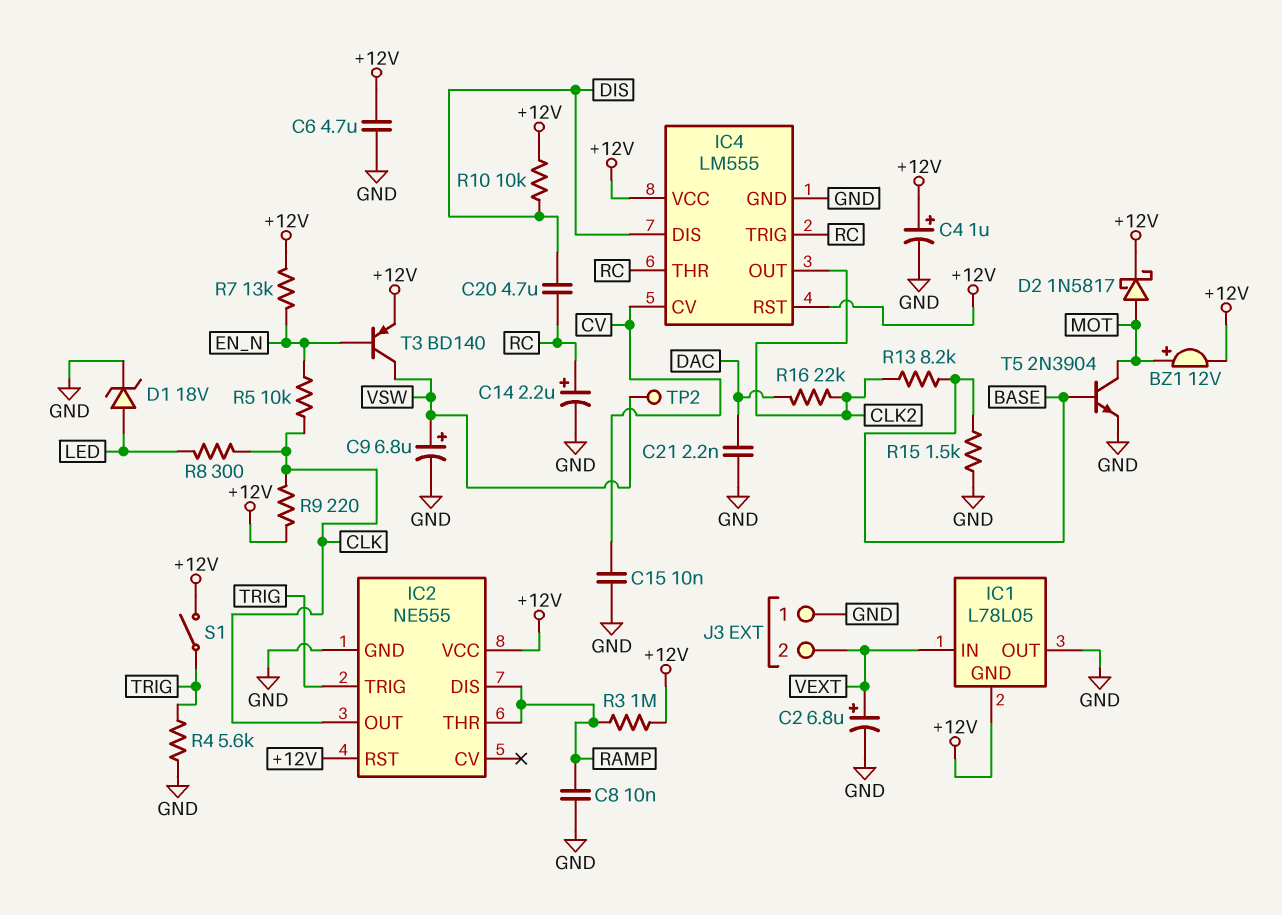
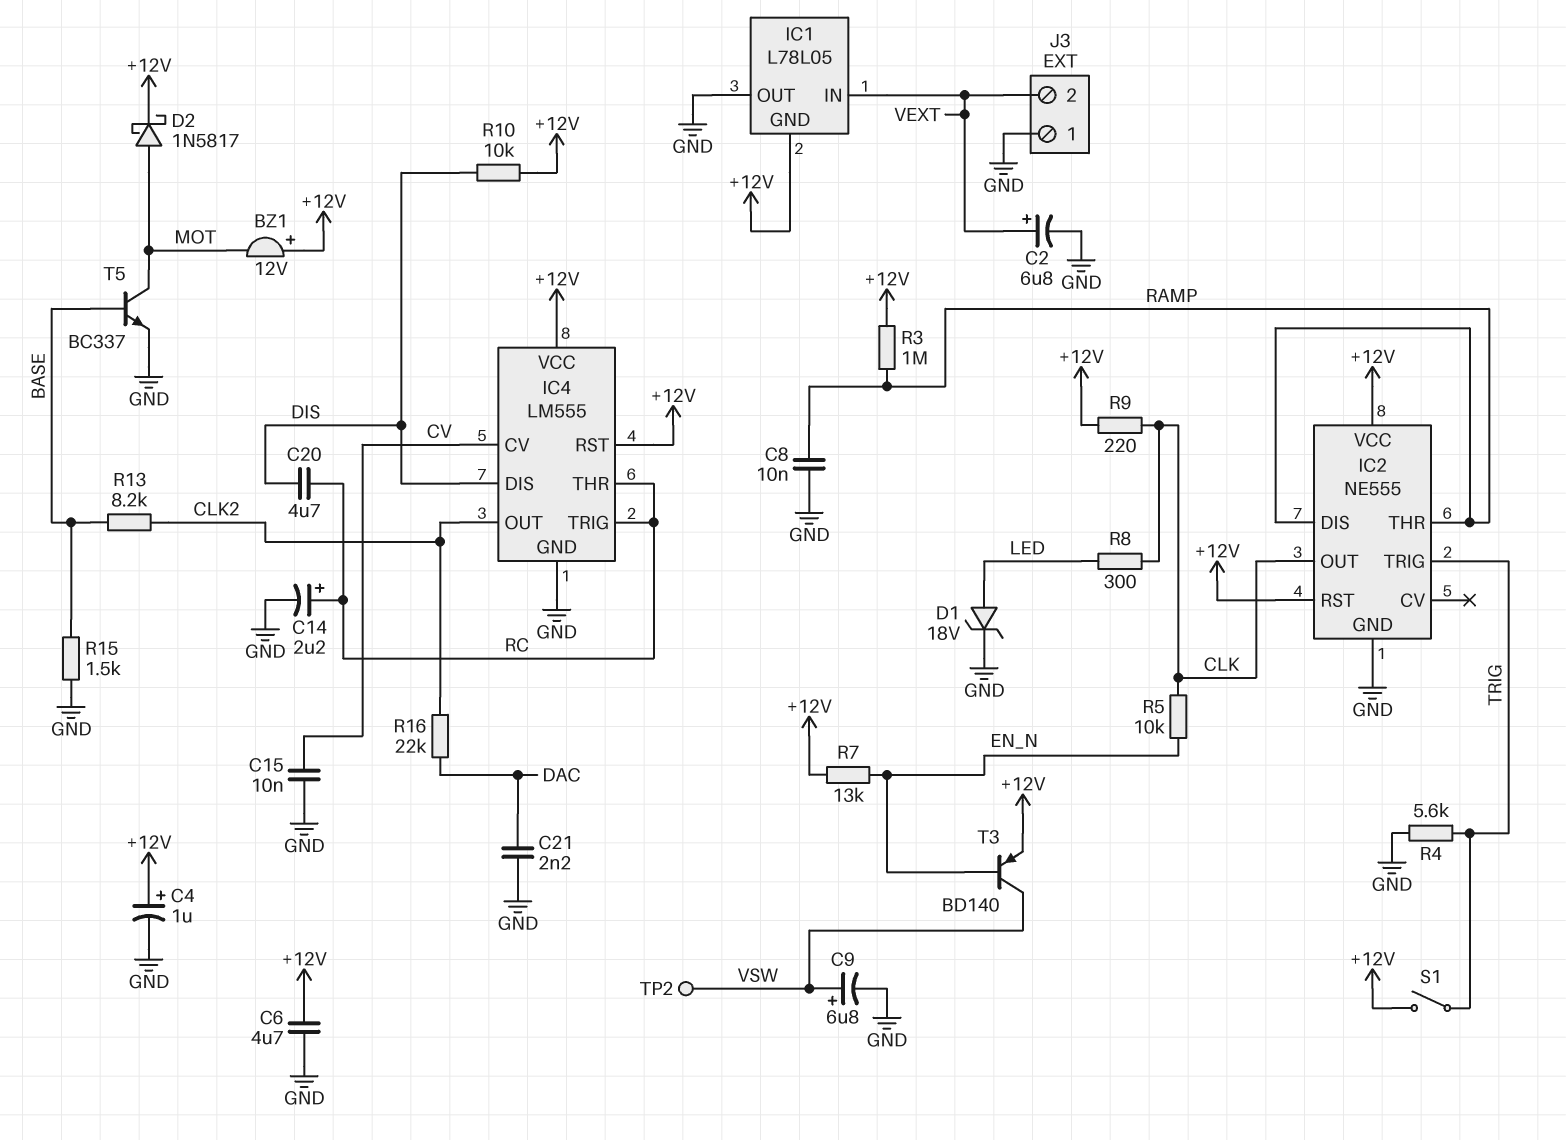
BZ1: buzzer 12V (plus MOT, minus +12V) -> buzzer 12V (plus +12V, minus MOT)
T5: NPN 2N3904 (B BASE, C MOT, E GND) -> NPN BC337 (B BASE, C MOT, E GND)

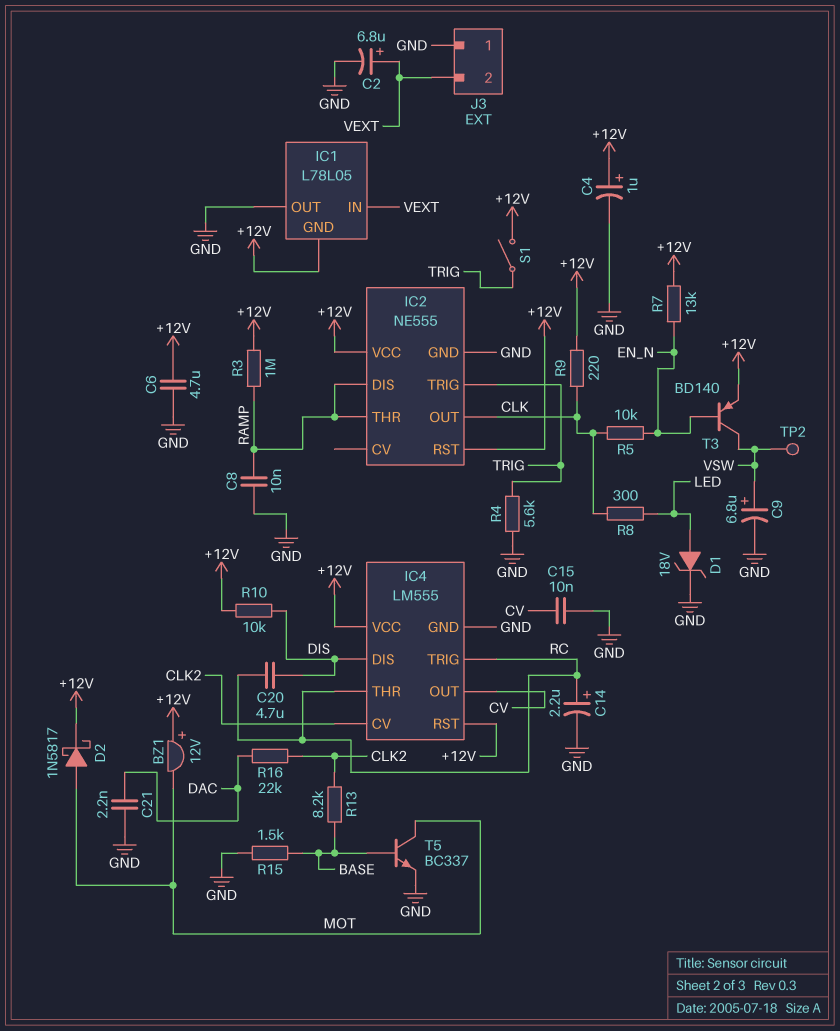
IC4 pin CV: CV -> CLK2
IC4 pin OUT: CLK2 -> CV

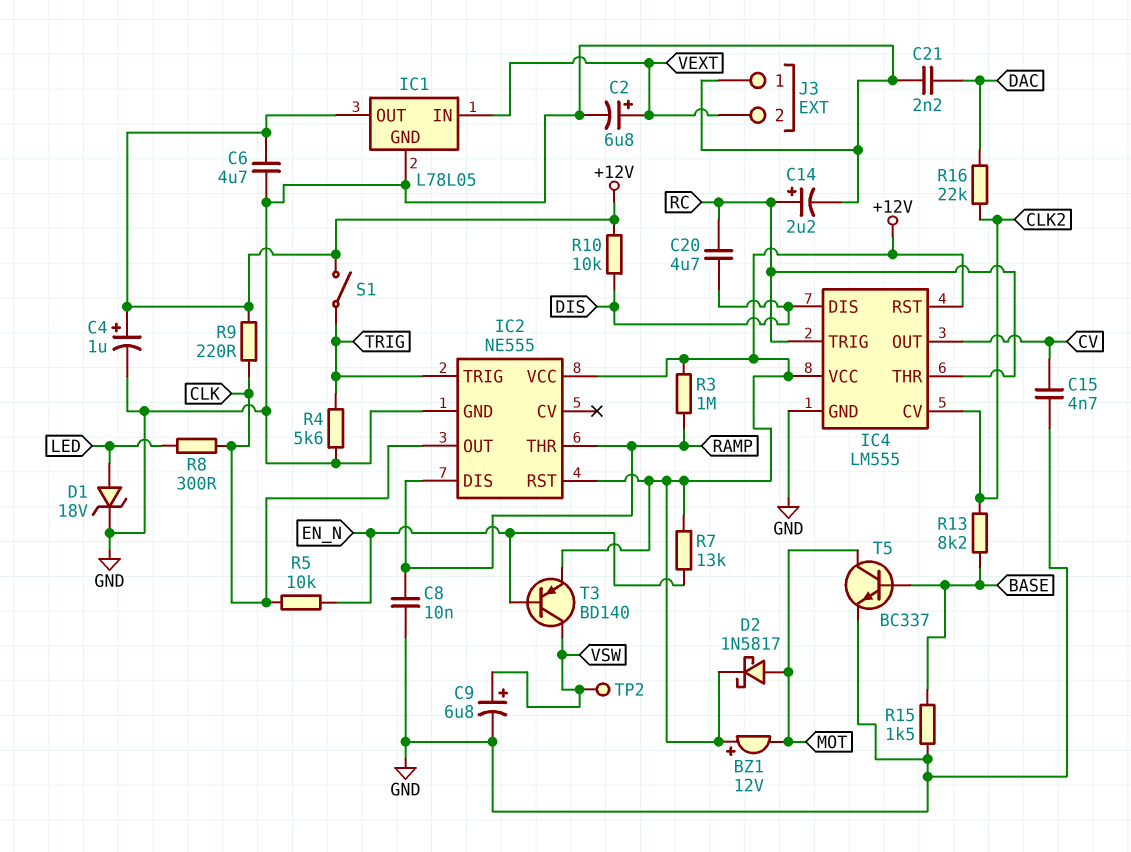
C15: 10nF (CV, GND) -> 4.7nF (CV, GND)
IC1 pin GND: +12V -> GND
IC1 pin OUT: GND -> +12V

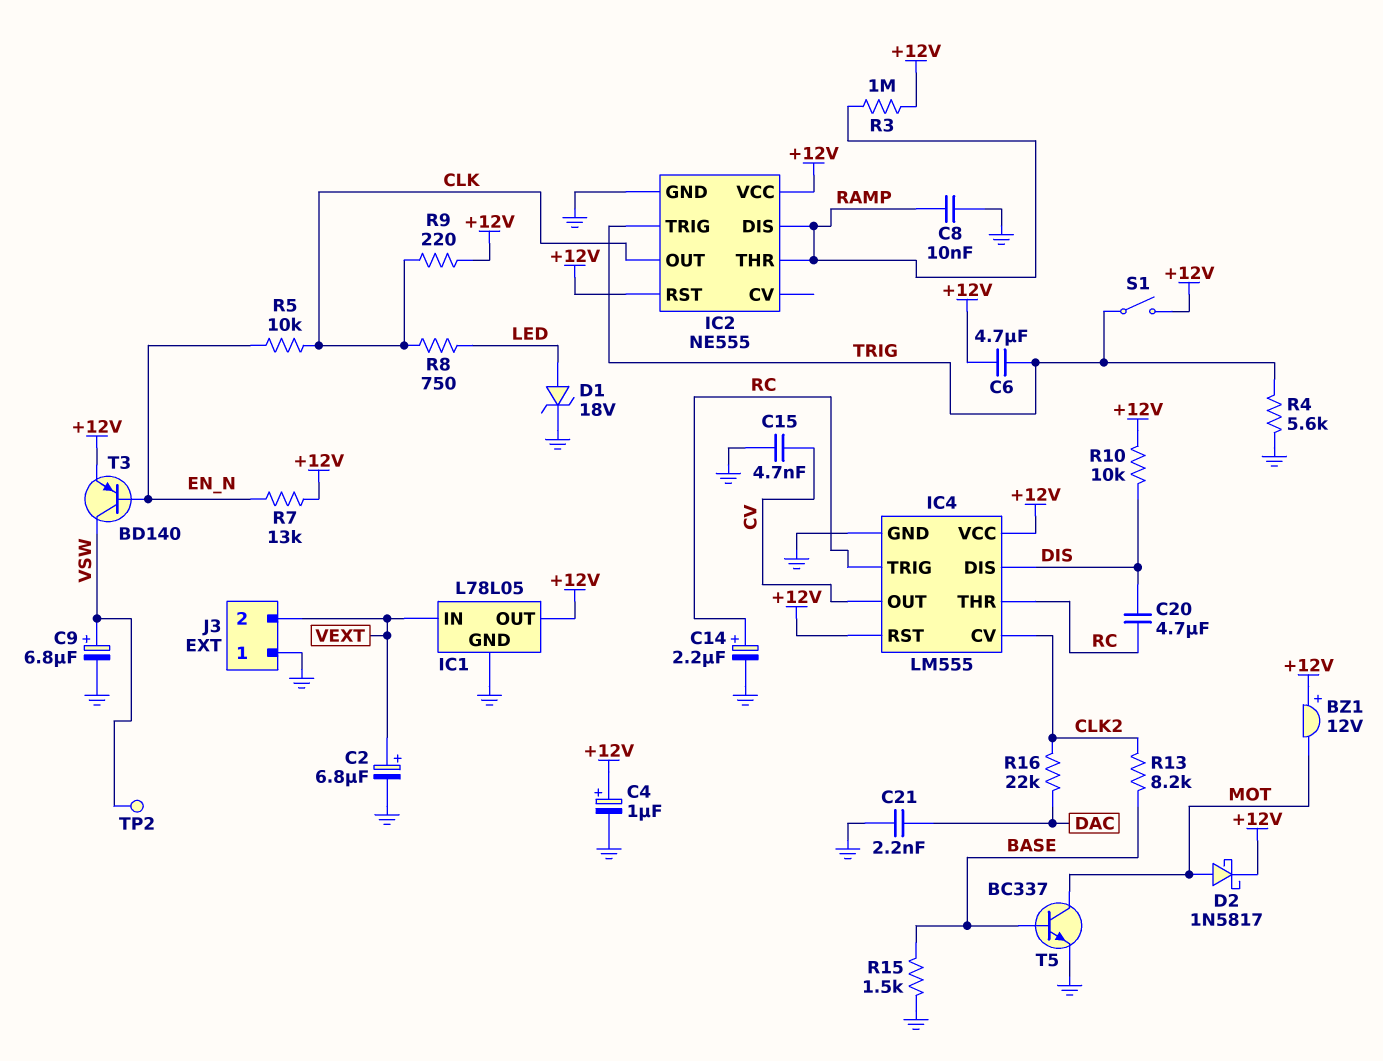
C6: 4.7uF (+12V, GND) -> 4.7uF (+12V, TRIG)
R8: 300 (CLK, LED) -> 750 (CLK, LED)

